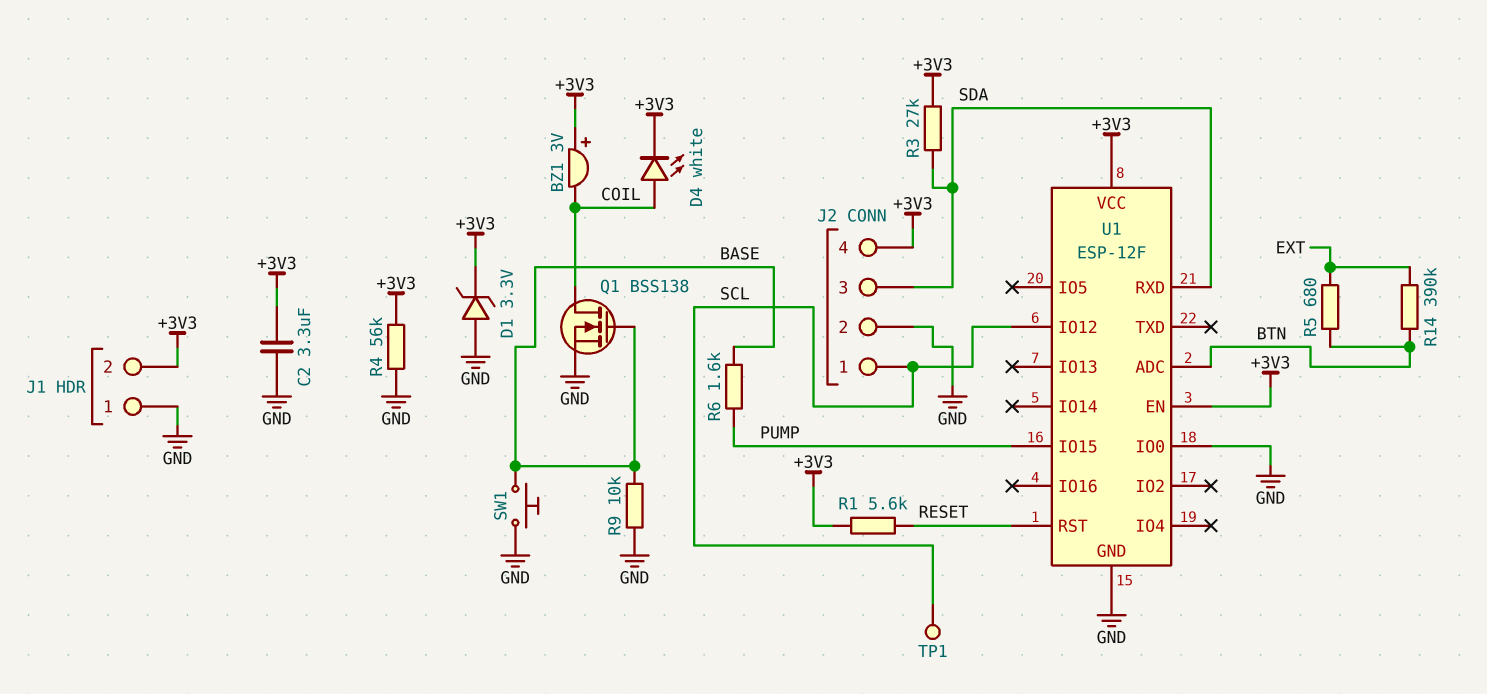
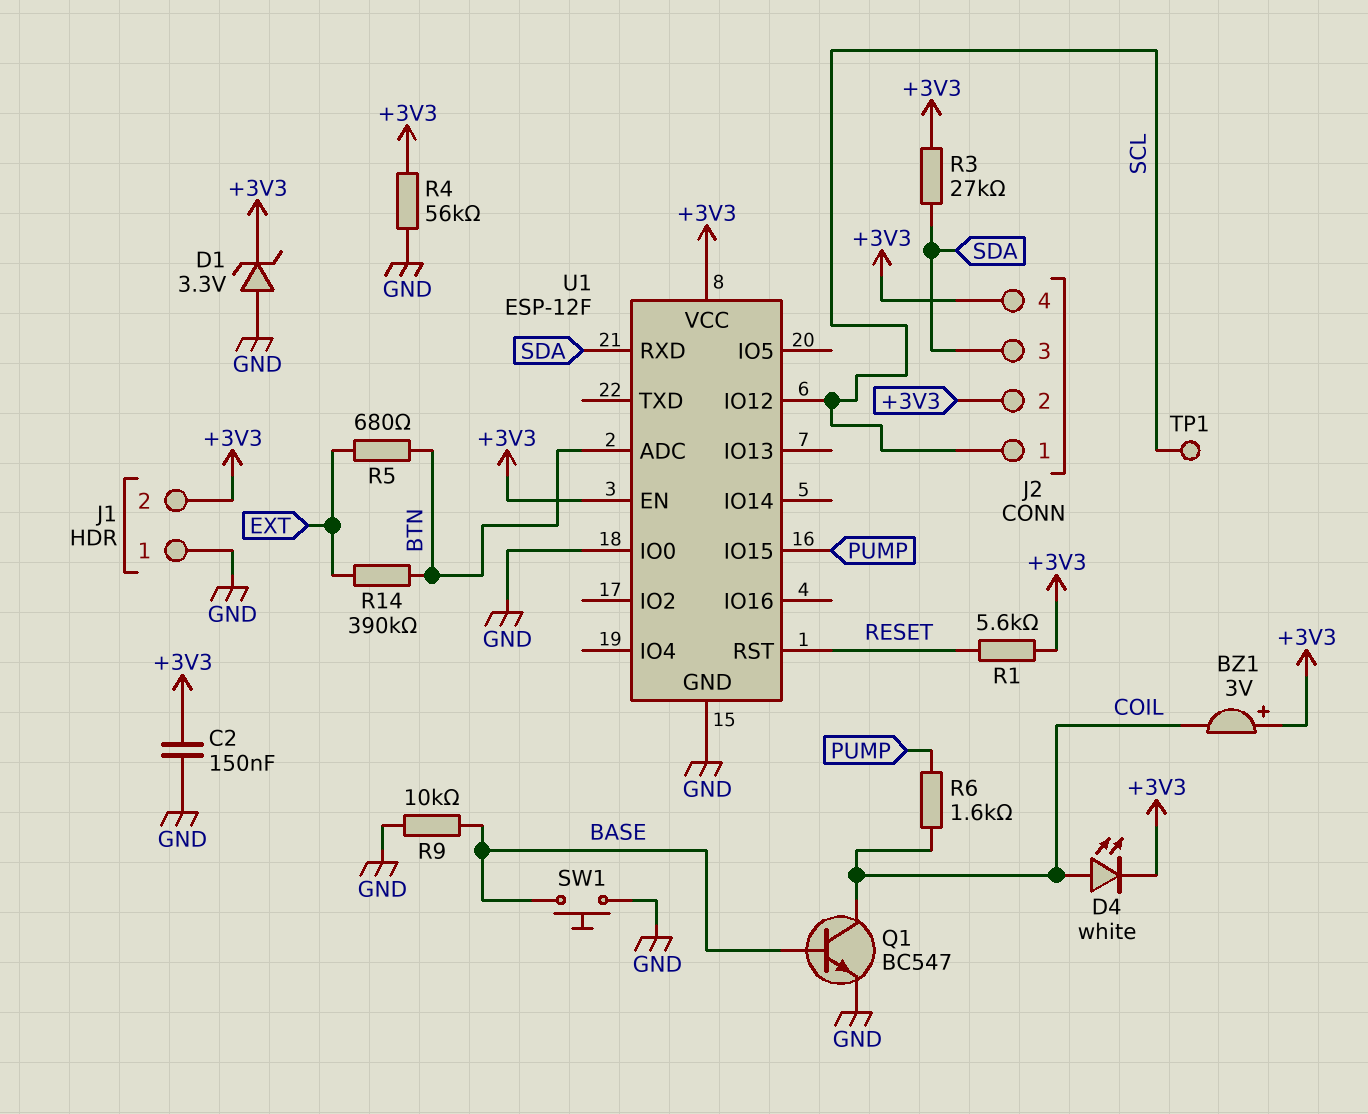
C2: 3.3uF (+3V3, GND) -> 150nF (+3V3, GND)
J2 pin 2: GND -> +3V3
Q1: NMOS BSS138 (G BASE, D COIL, S GND) -> NPN BC547 (B BASE, C COIL, E GND)
R6: 1.6k (BASE, PUMP) -> 1.6k (COIL, PUMP)

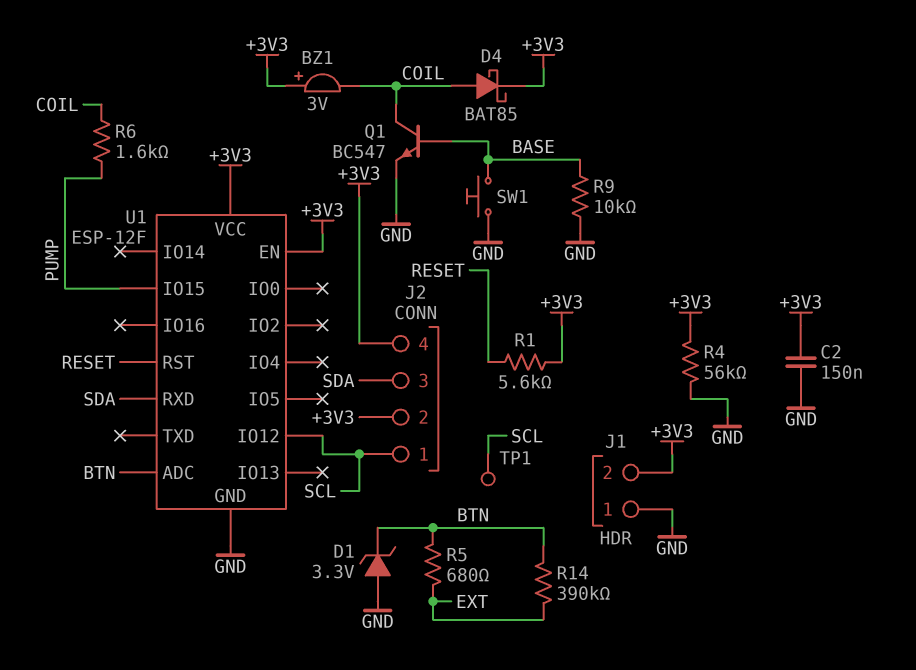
D1: zener 3.3V (A GND, K +3V3) -> zener 3.3V (A GND, K BTN)
D4: LED white (A COIL, K +3V3) -> schottky BAT85 (A COIL, K +3V3)
R3: 27k (+3V3, SDA) -> none
U1 pin IO0: GND -> none

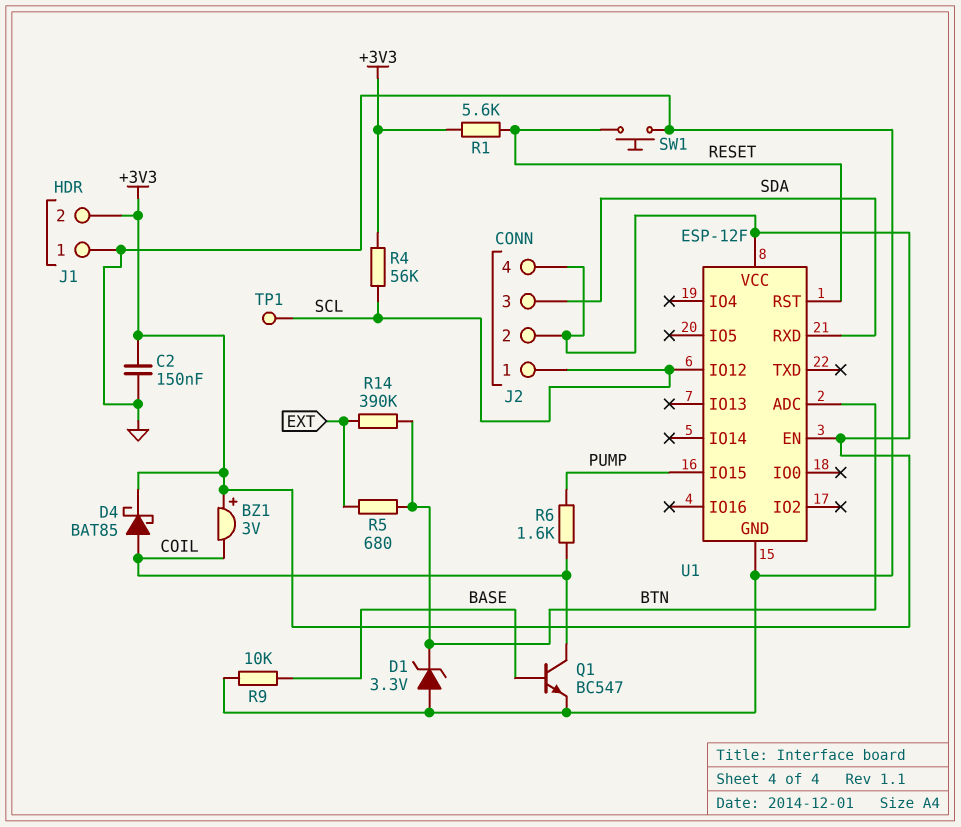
R4: 56k (+3V3, GND) -> 56k (+3V3, SCL)
SW1: button (BASE, GND) -> button (GND, RESET)

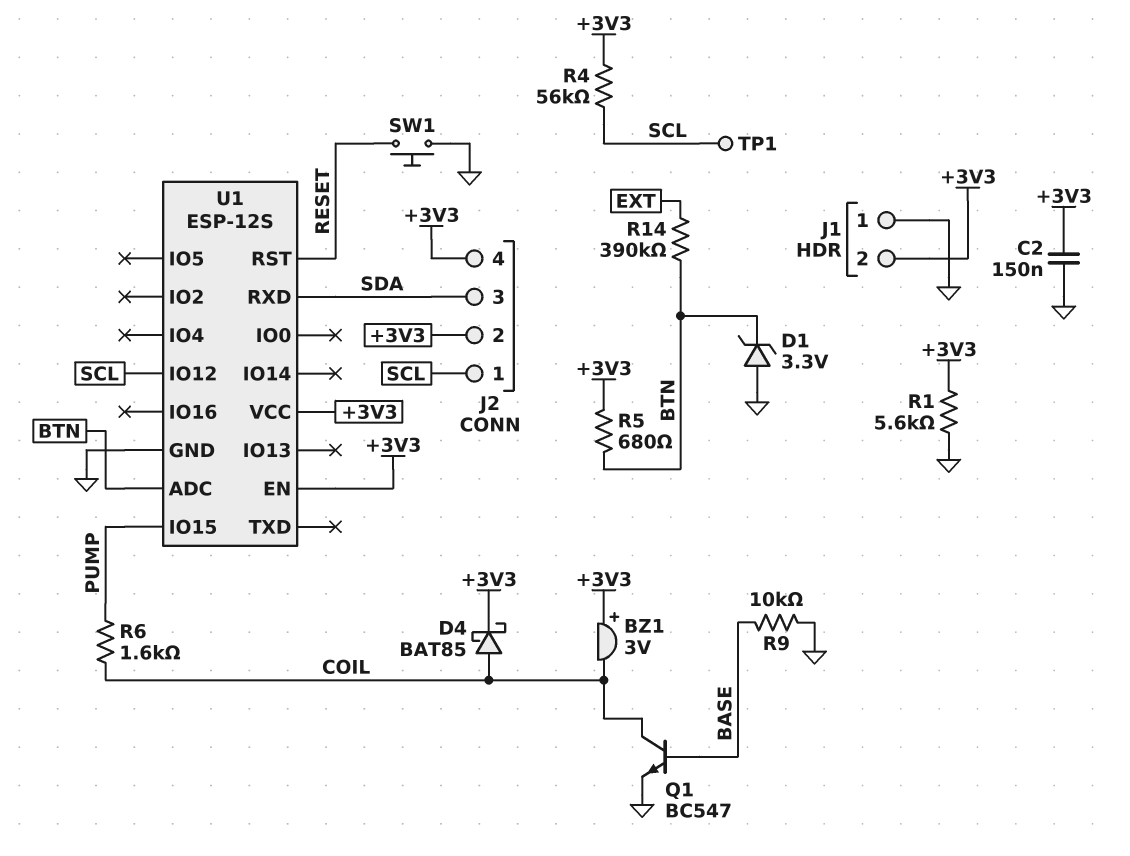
R1: 5.6k (+3V3, RESET) -> 5.6k (+3V3, GND)
R5: 680 (BTN, EXT) -> 680 (+3V3, BTN)
U1: ESP-12F -> ESP-12S

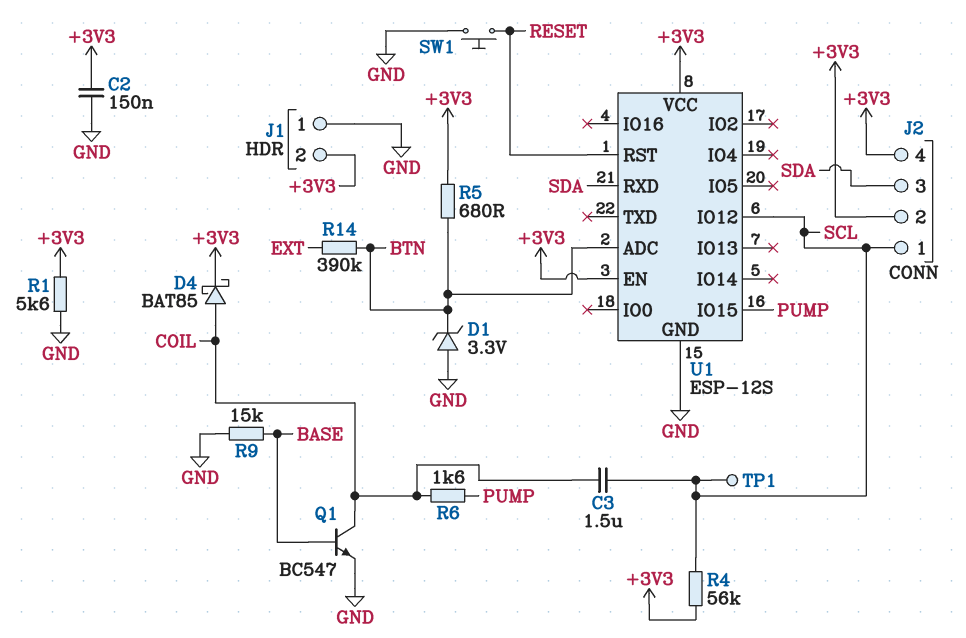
BZ1: buzzer 3V (plus +3V3, minus COIL) -> none
C3: none -> 1.5uF (COIL, SCL)
R9: 10k (BASE, GND) -> 15k (BASE, GND)

